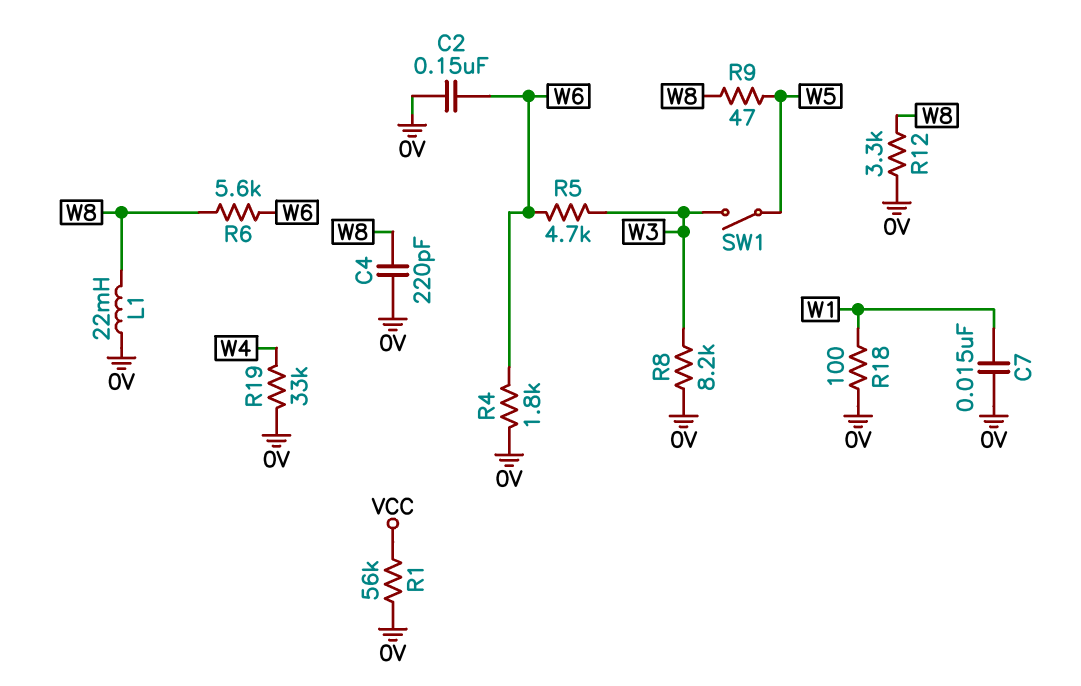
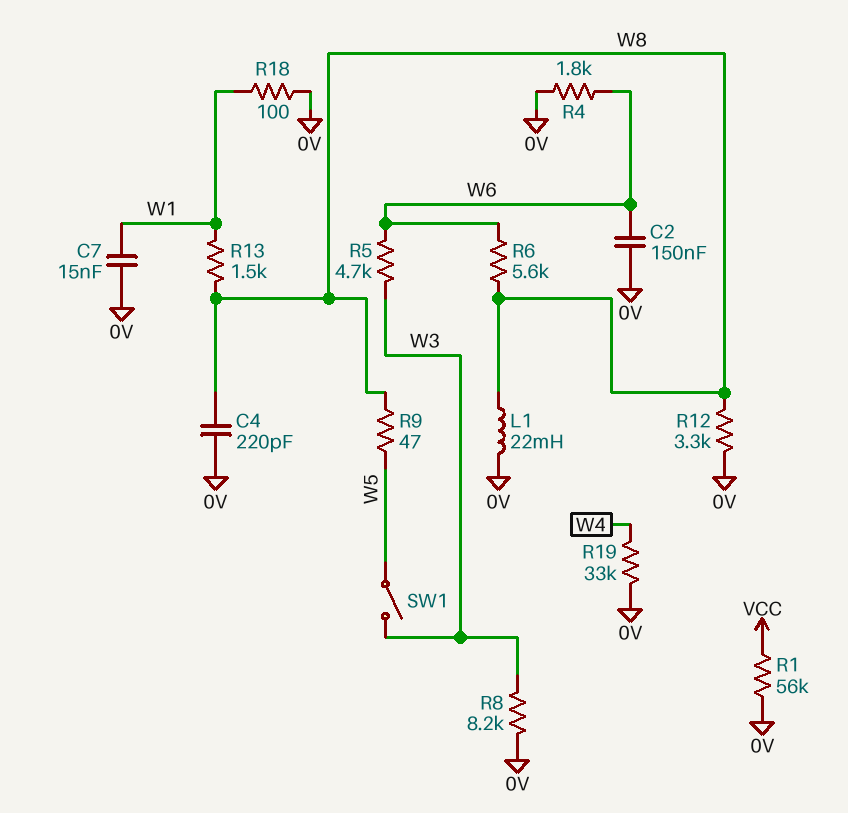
R13: none -> 1.5k (W1, W8)

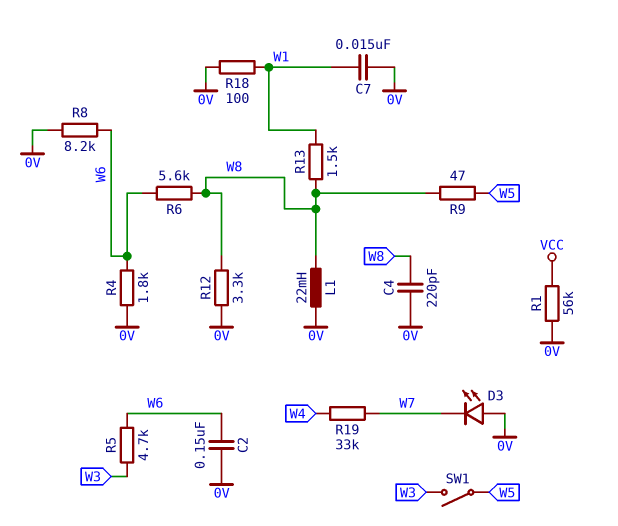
D3: none -> LED (A 0V, K W7)
R8: 8.2k (0V, W3) -> 8.2k (0V, W6)
R19: 33k (0V, W4) -> 33k (W4, W7)

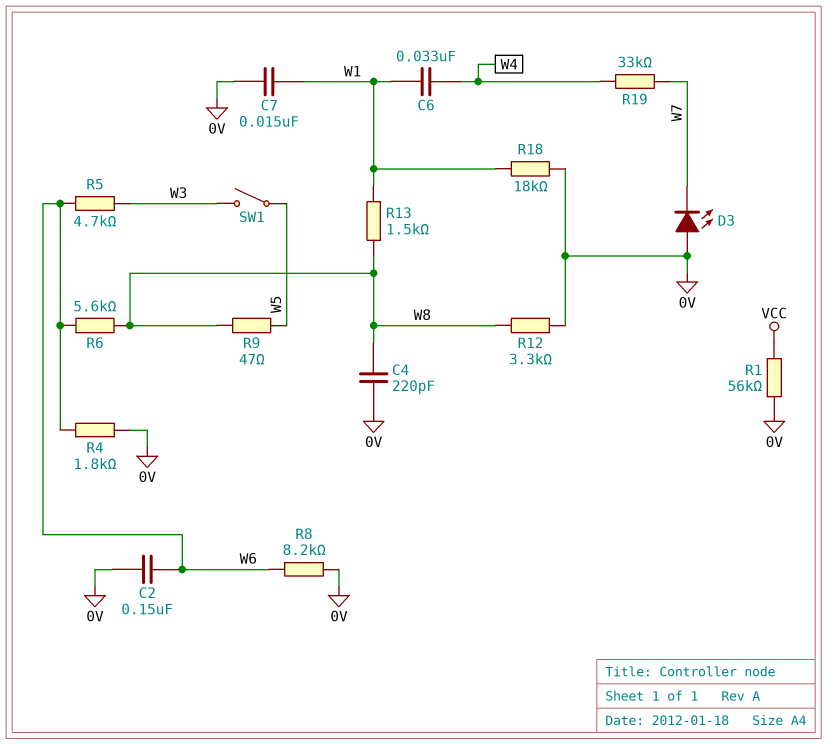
C6: none -> 33nF (W1, W4)
L1: 22mH (0V, W8) -> none
R18: 100 (0V, W1) -> 18k (0V, W1)

